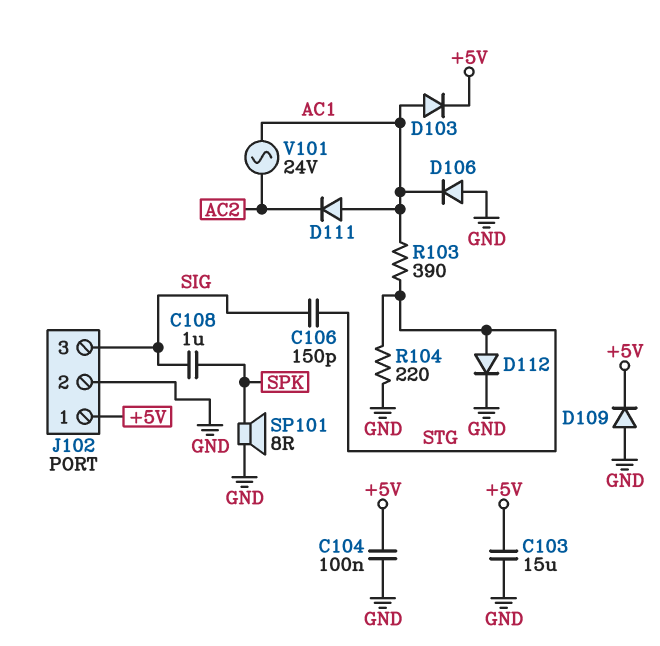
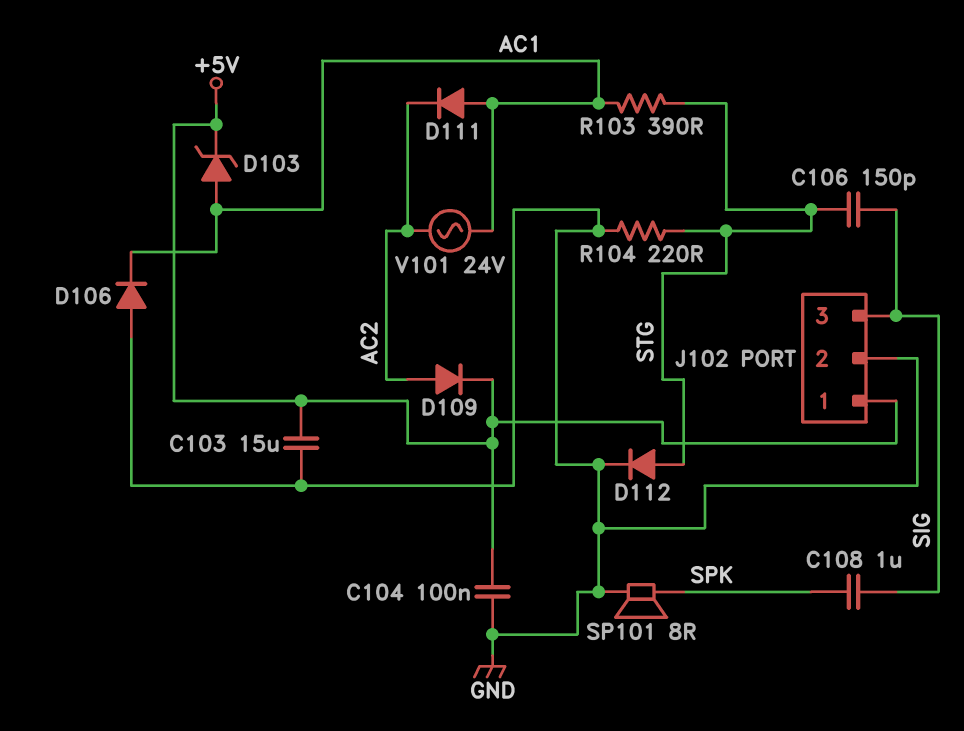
D103: diode (A AC1, K +5V) -> zener (A AC1, K +5V)
D109: diode (A GND, K +5V) -> diode (A AC2, K +5V)

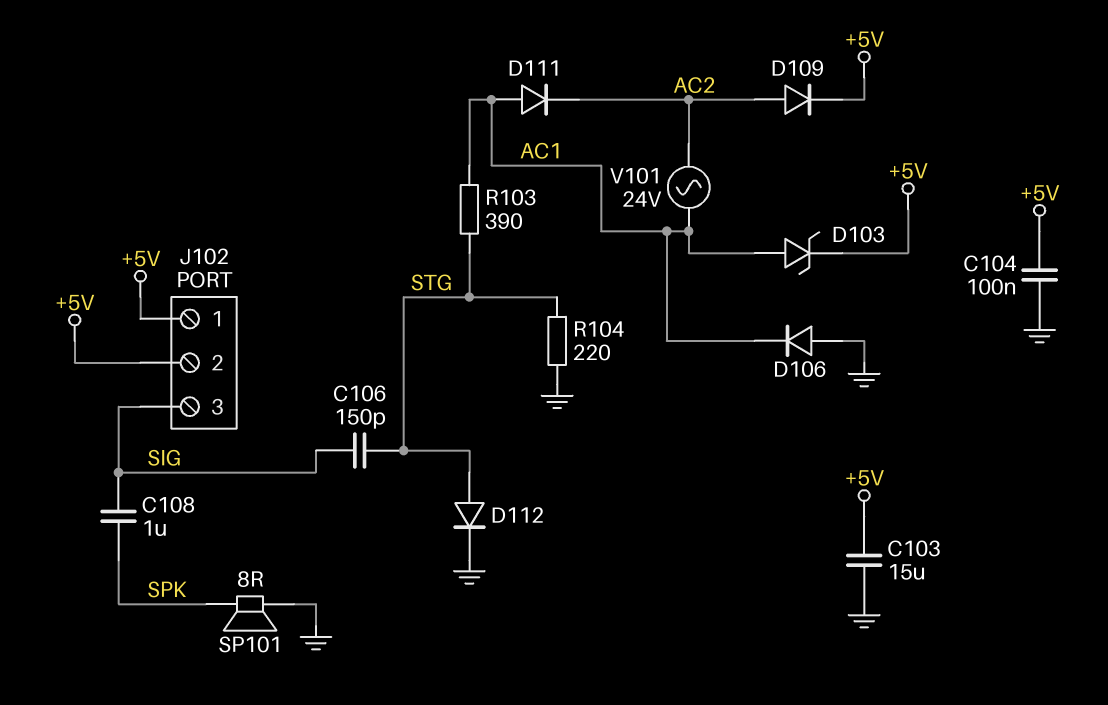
J102 pin 2: GND -> +5V

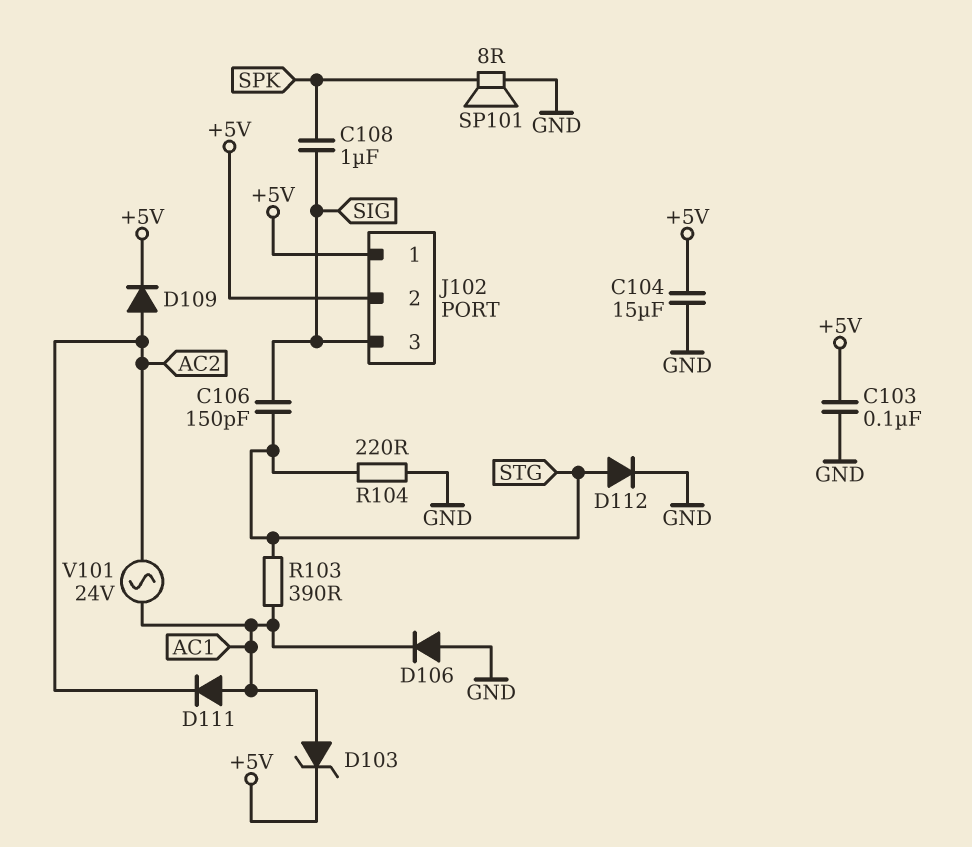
C103: 15uF (+5V, GND) -> 100nF (+5V, GND)
C104: 100nF (+5V, GND) -> 15uF (+5V, GND)

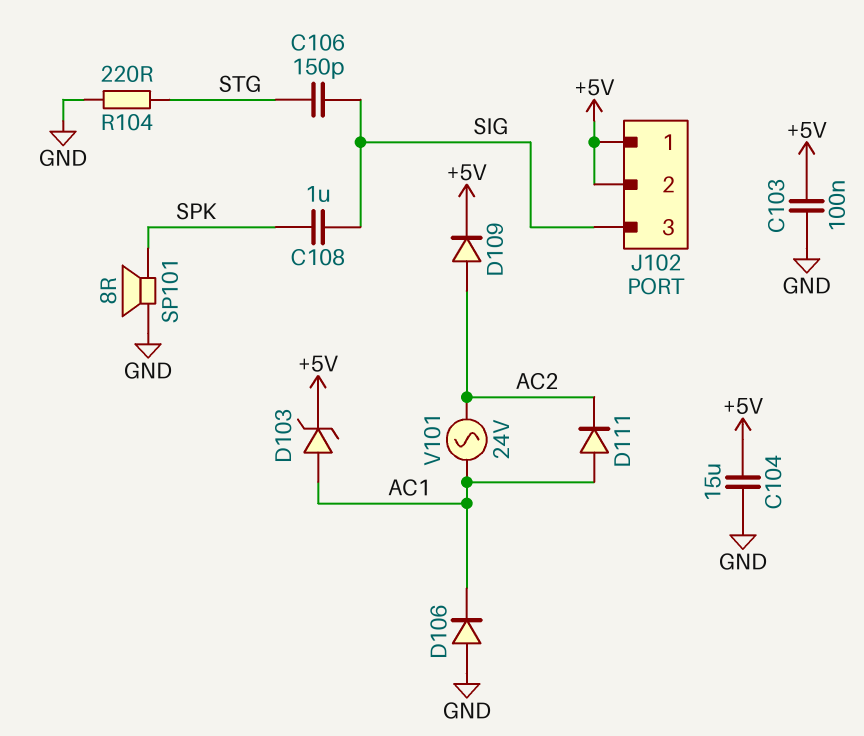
D112: diode (A STG, K GND) -> none
R103: 390 (AC1, STG) -> none

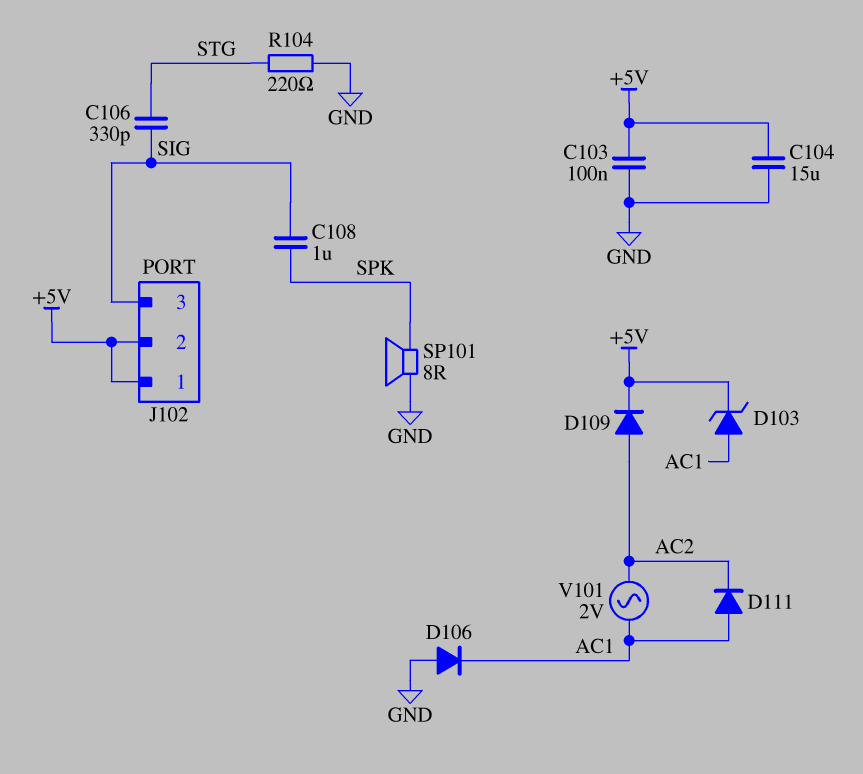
C106: 150pF (SIG, STG) -> 330pF (SIG, STG)
V101: AC 24V (AC1, AC2) -> AC 2V (AC1, AC2)

